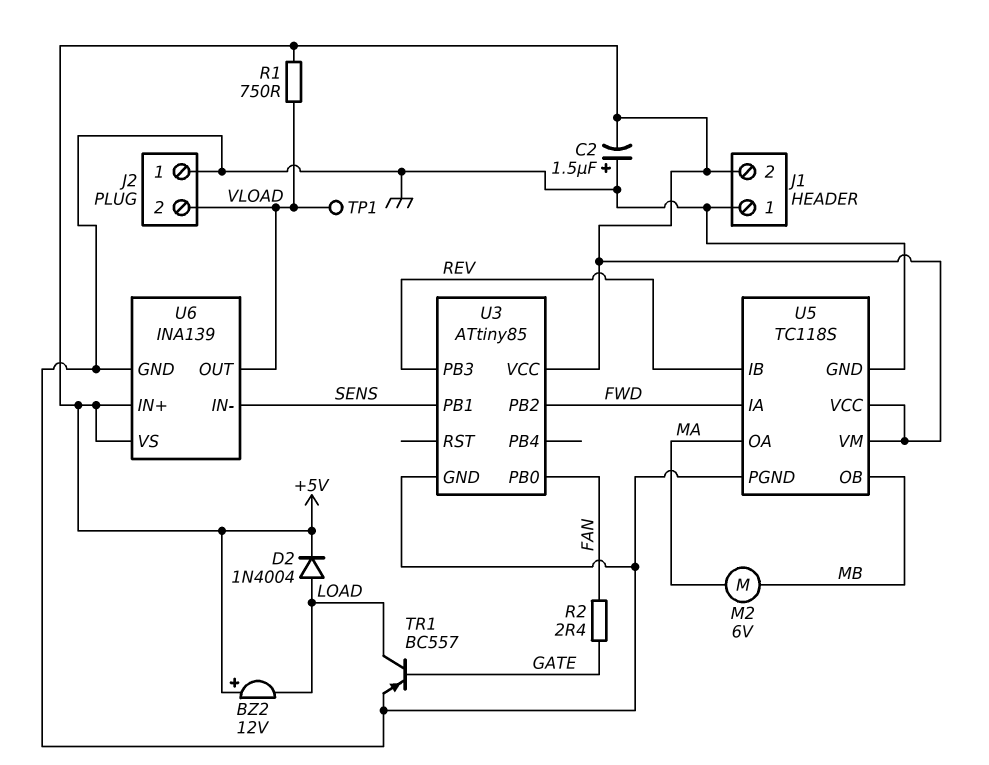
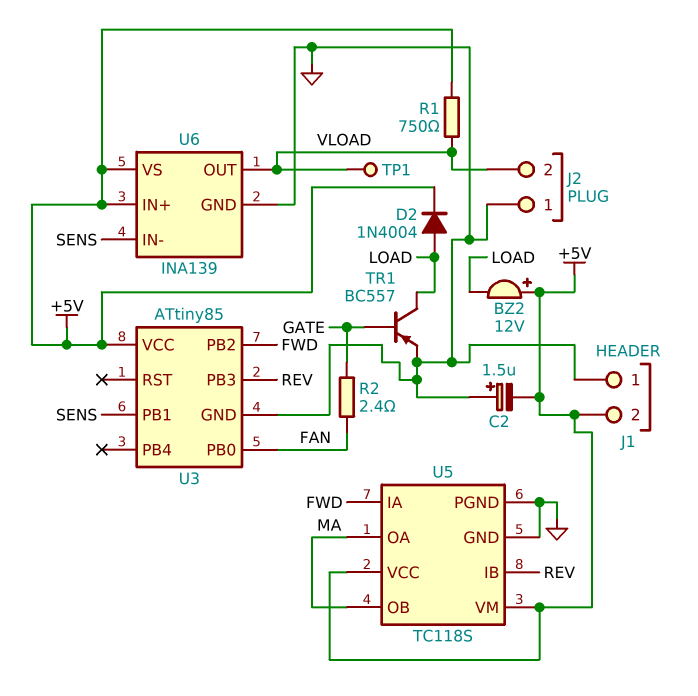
M2: motor 6V (MA, MB) -> none
U5 pin OB: MB -> MA

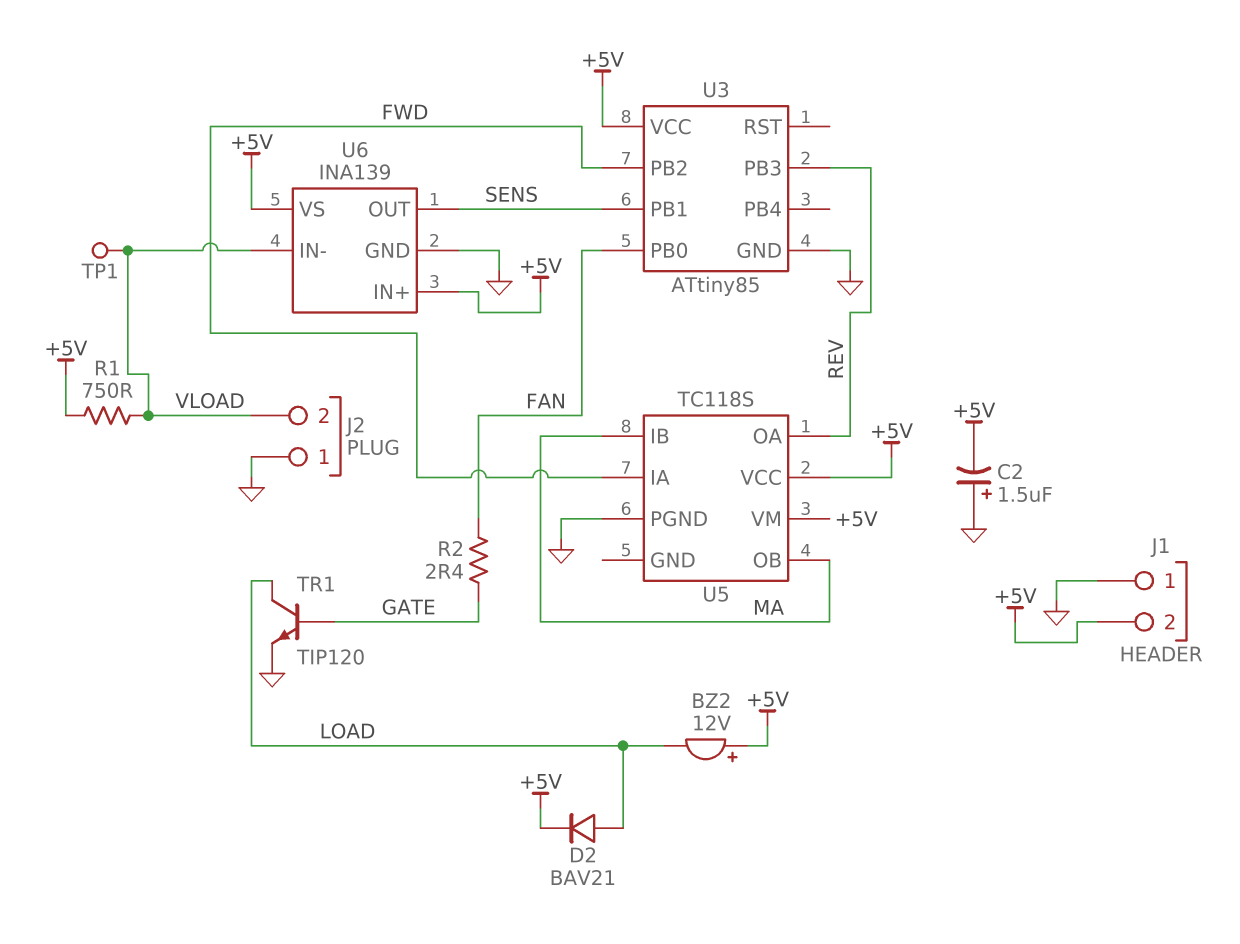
D2: diode 1N4004 (A LOAD, K +5V) -> diode BAV21 (A LOAD, K +5V)
TR1: PNP BC557 (B GATE, C LOAD, E GND) -> NPN TIP120 (B GATE, C LOAD, E GND)
U5 pin GND: GND -> none
U5 pin IB: REV -> MA
U5 pin OA: MA -> REV
U6 pin IN-: SENS -> VLOAD
U6 pin OUT: VLOAD -> SENS

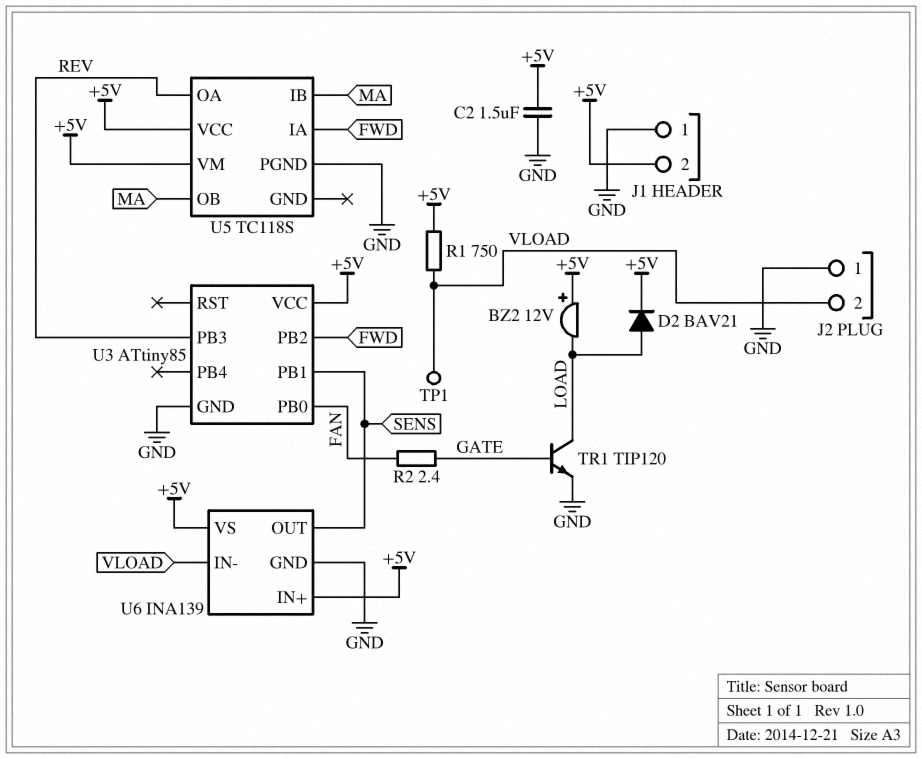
C2: 1.5uF (plus GND, minus +5V) -> 1.5uF (+5V, GND)

